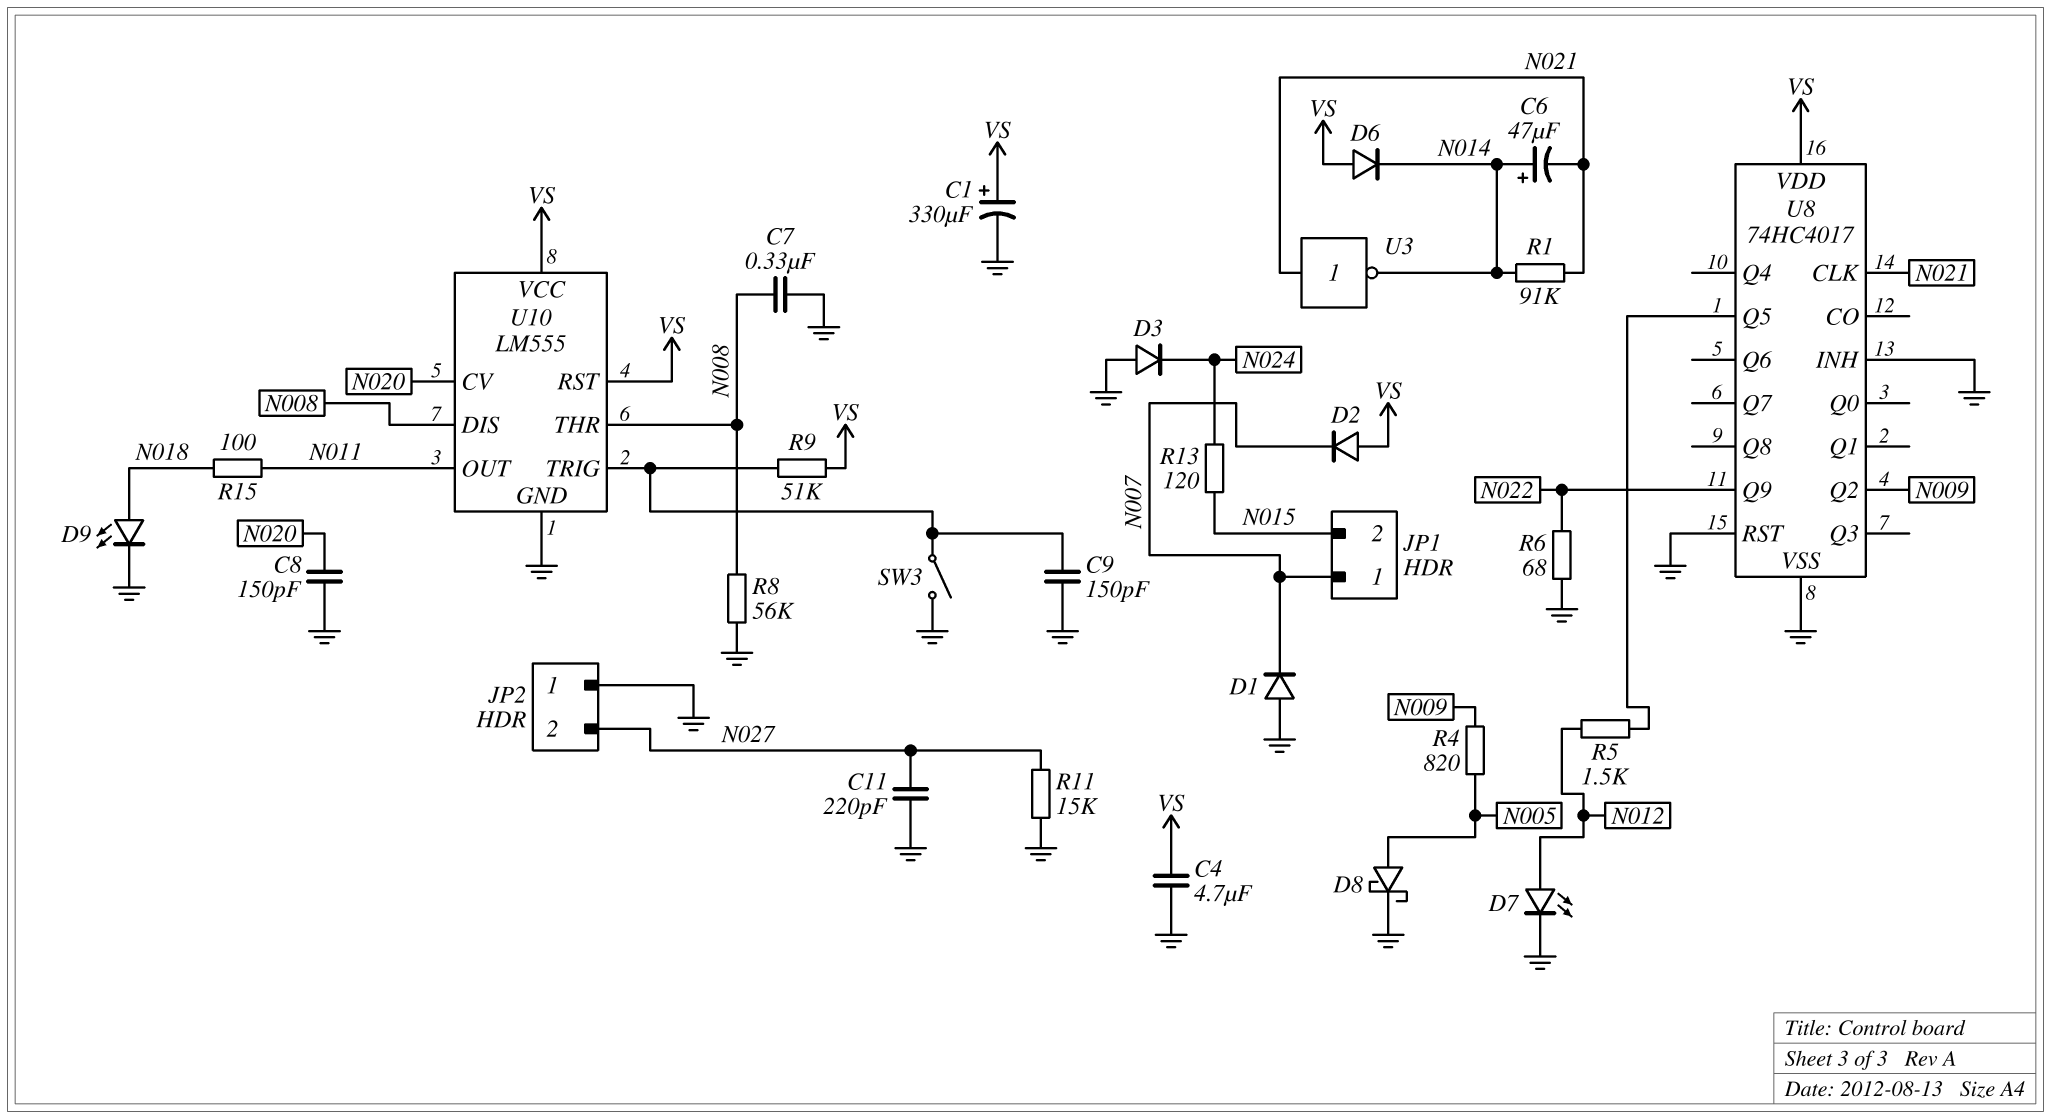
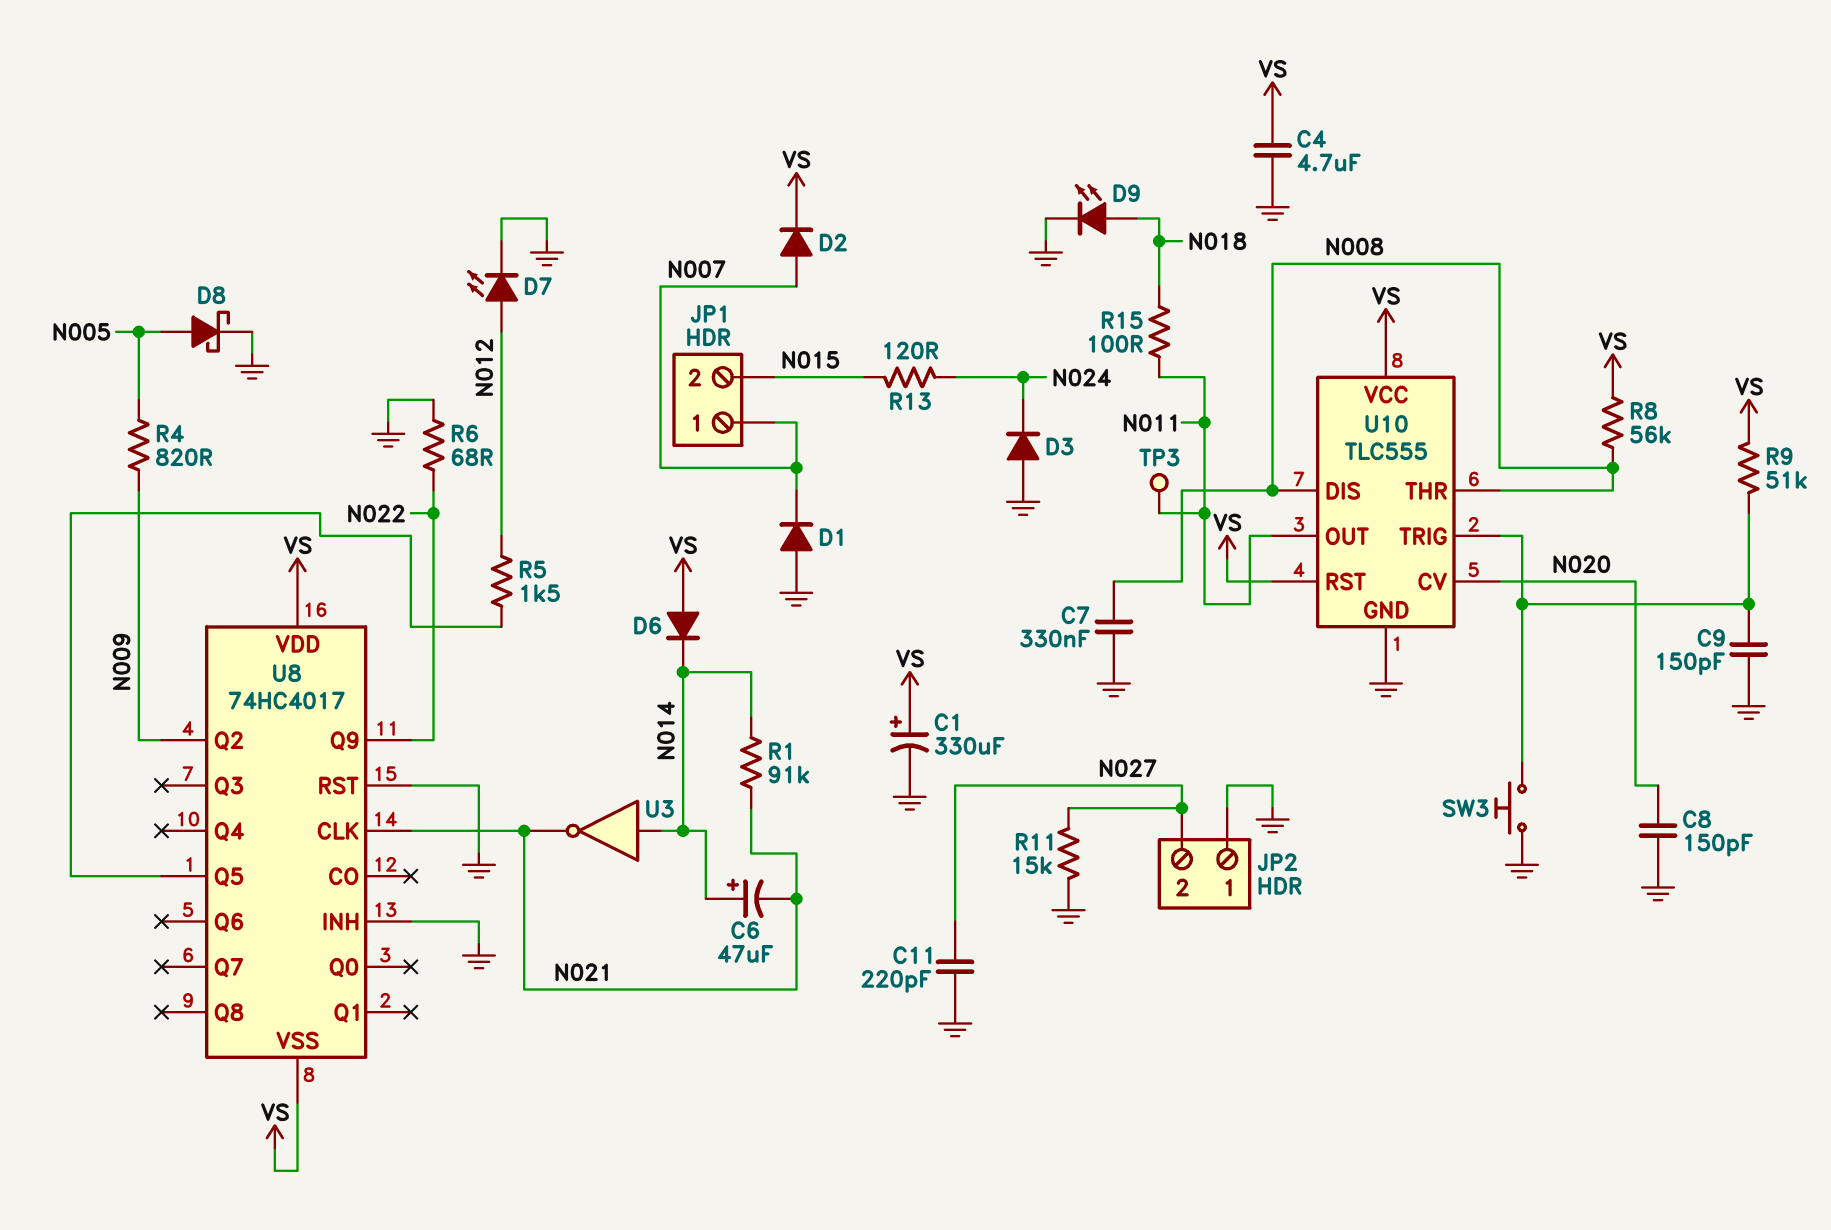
D2: diode (A VS, K N007) -> diode (A N007, K VS)
R8: 56k (GND, N008) -> 56k (N008, VS)
SW3: switch (GND, U10/TRIG) -> button (GND, U10/TRIG)
TP3: none -> test point (N011)
U3: NOT (in N021, out N014) -> NOT (in N014, out N021)
U8 pin VSS: GND -> VS
U10: LM555 -> TLC555

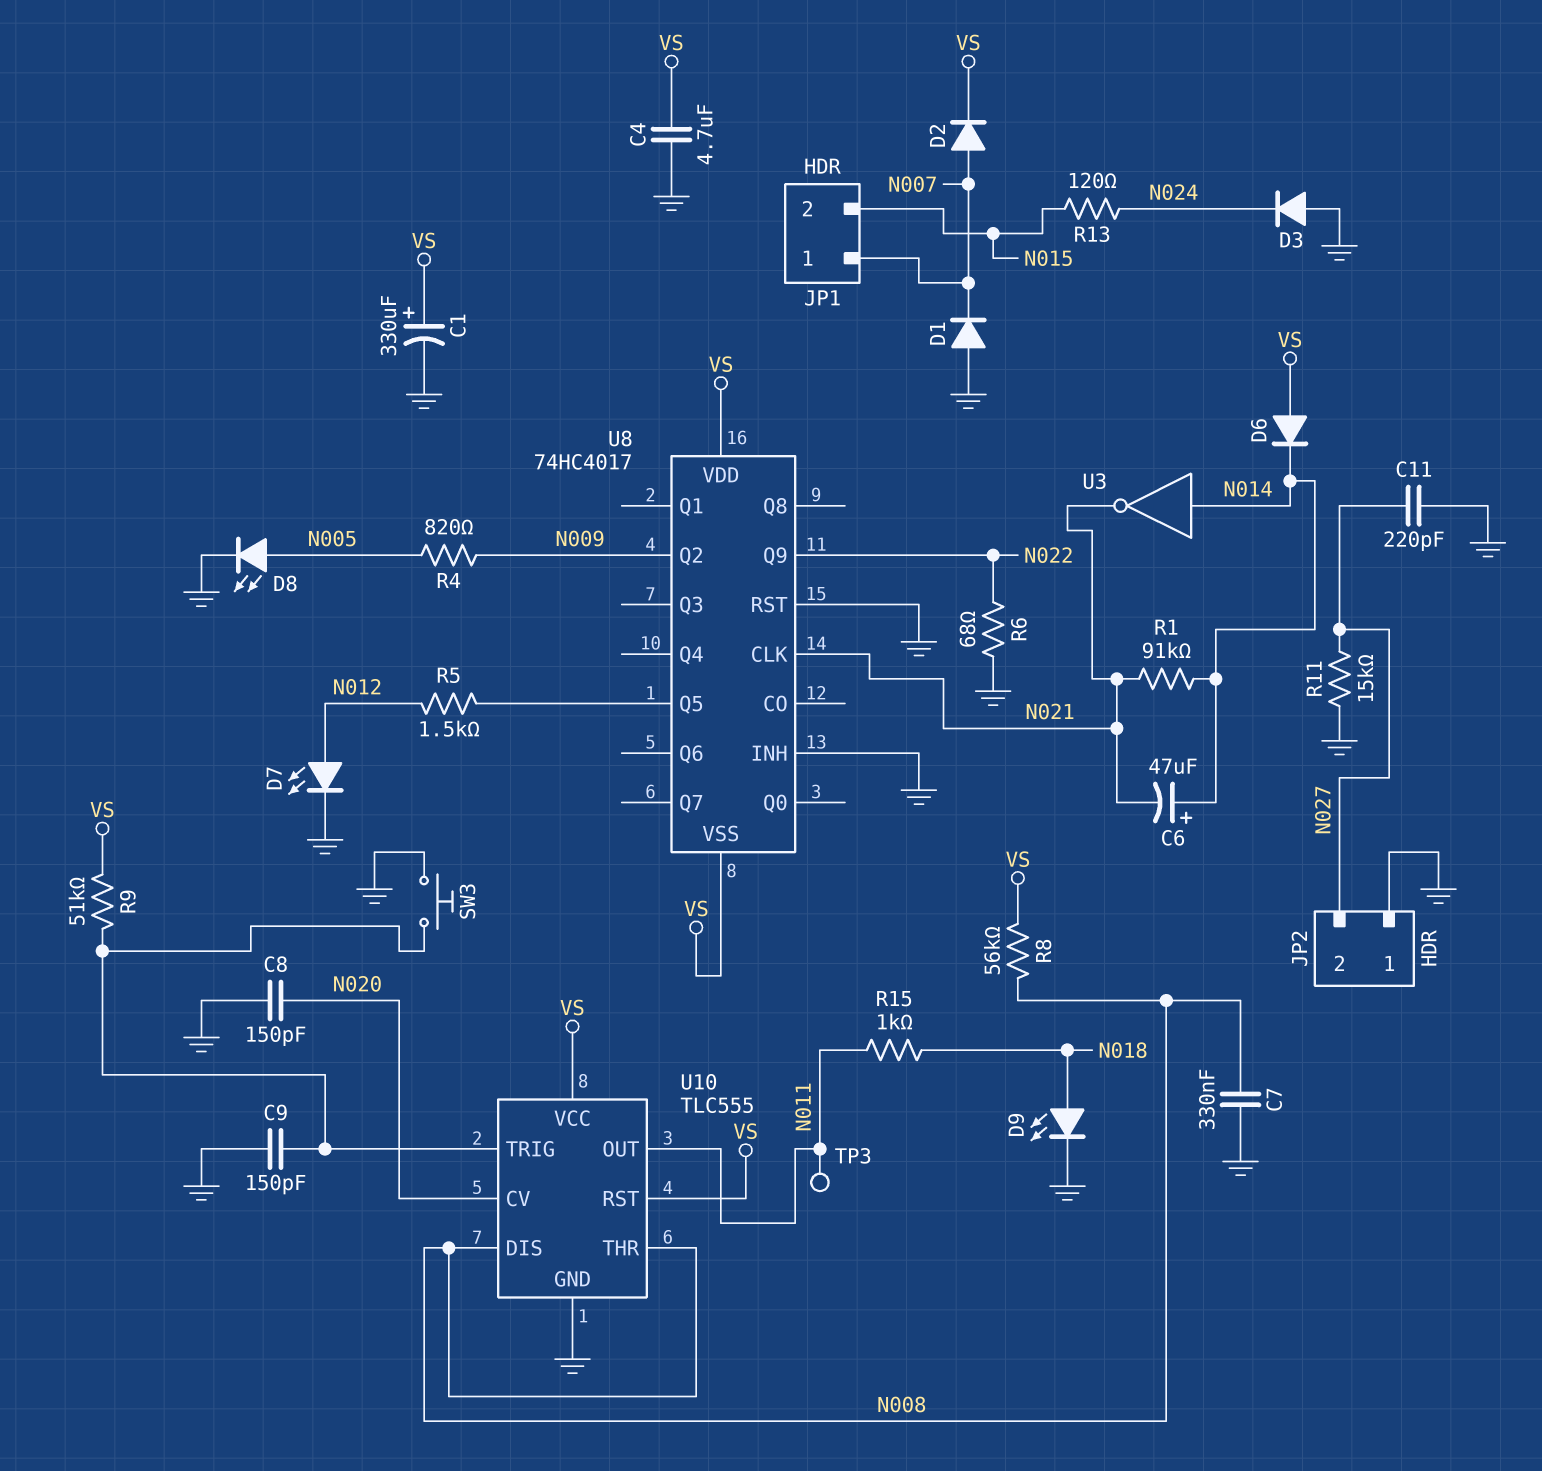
D8: schottky (A N005, K GND) -> LED (A N005, K GND)
R15: 100 (N011, N018) -> 1k (N011, N018)

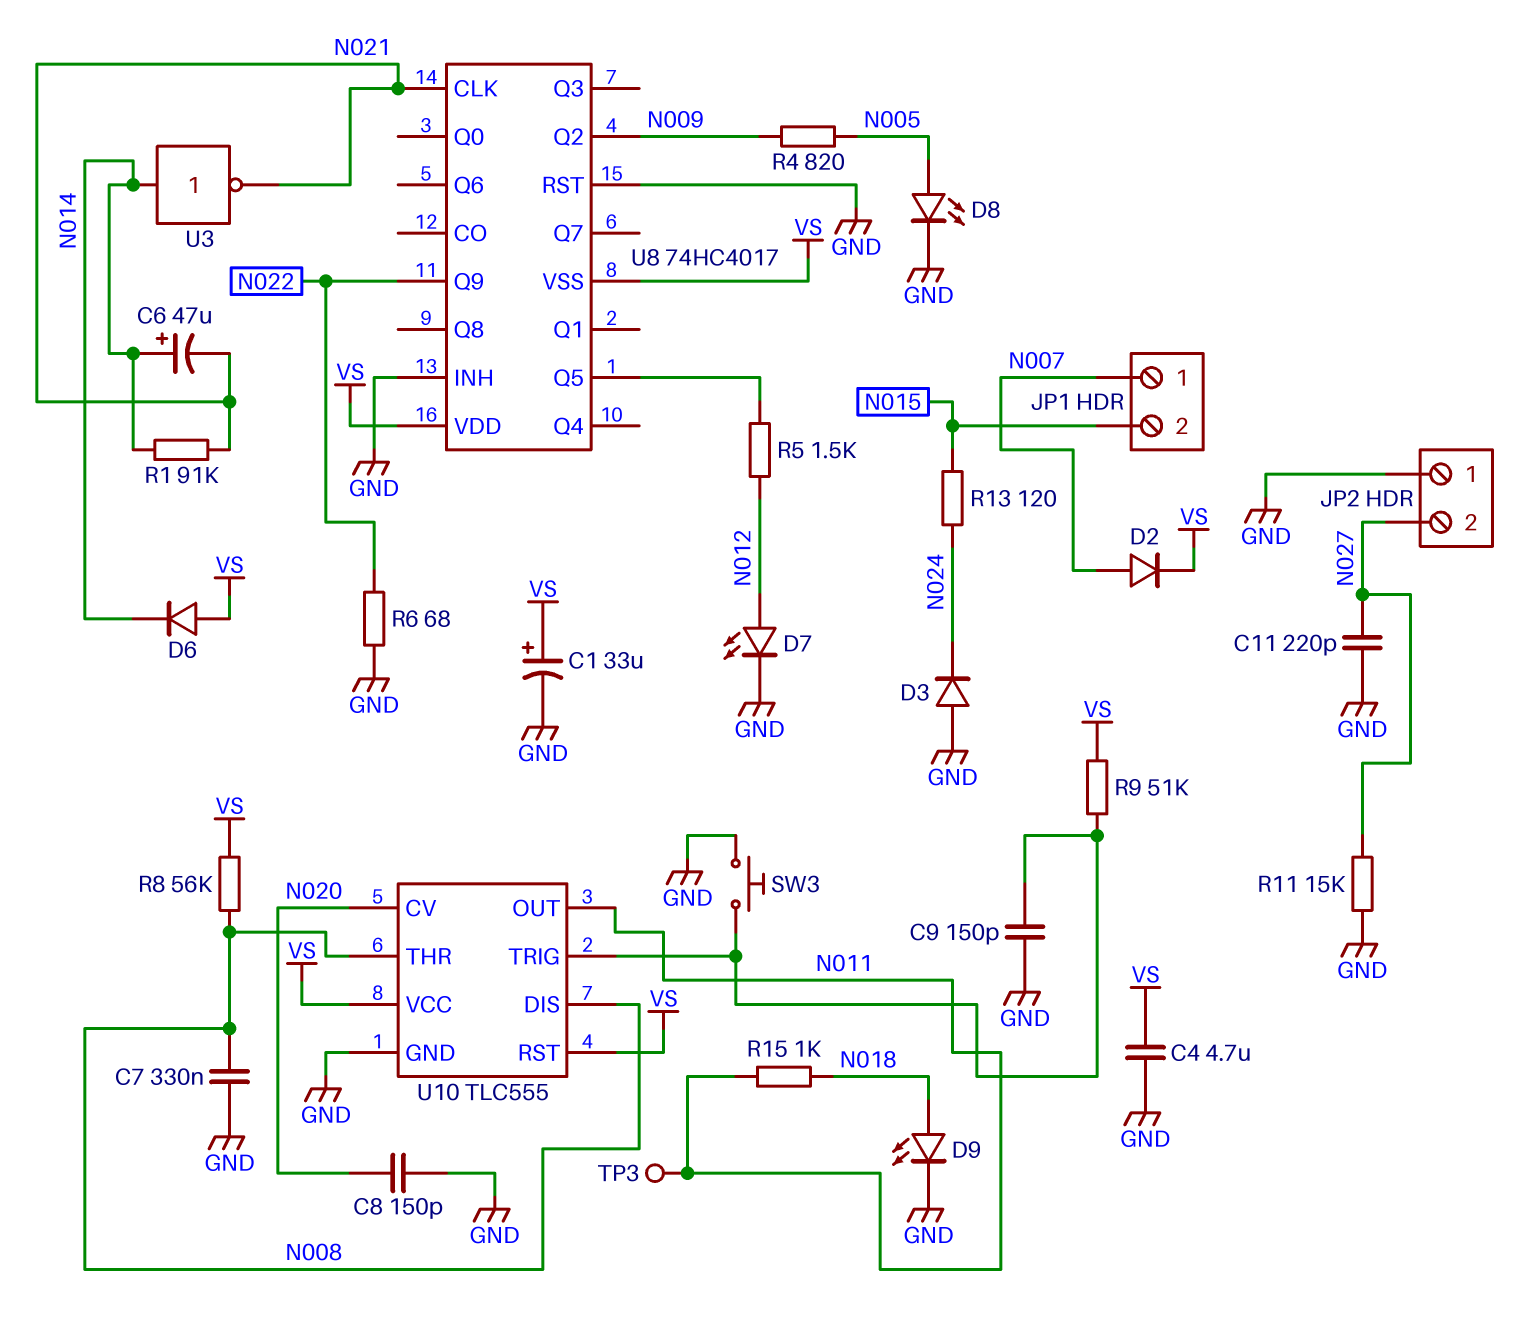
C1: 330uF (plus VS, minus GND) -> 33uF (plus VS, minus GND)
D1: diode (A GND, K N007) -> none

